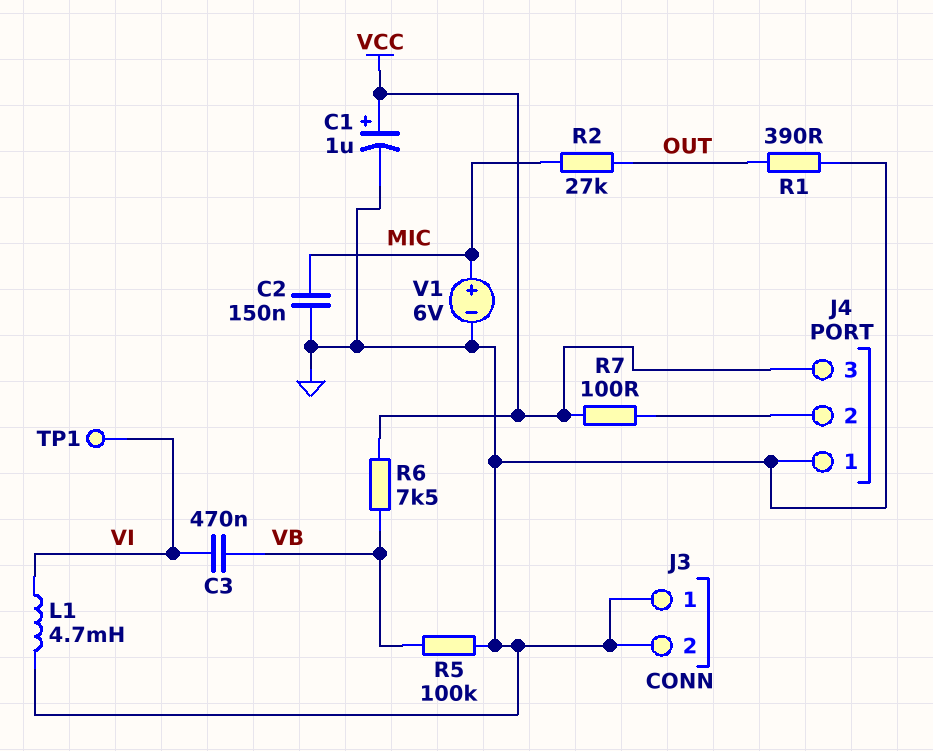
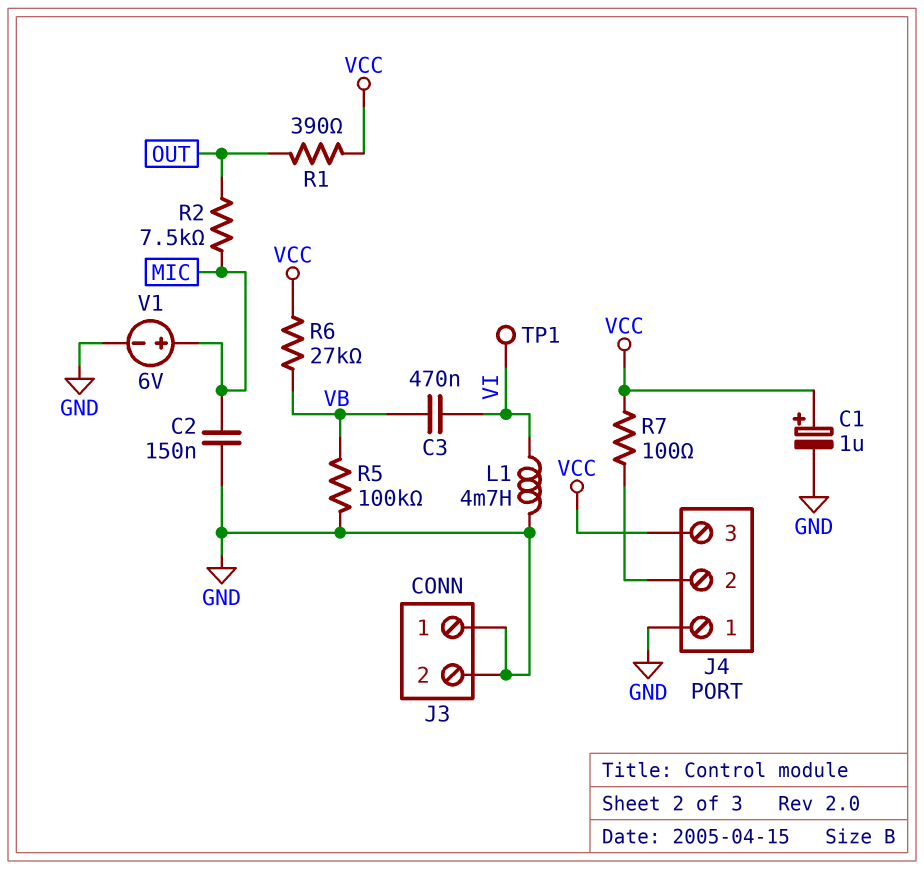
R1: 390 (GND, OUT) -> 390 (OUT, VCC)
R2: 27k (MIC, OUT) -> 7.5k (MIC, OUT)
R6: 7.5k (VB, VCC) -> 27k (VB, VCC)

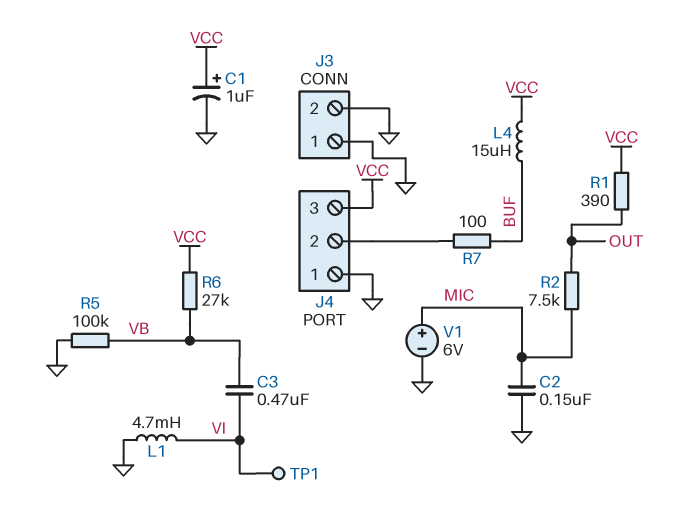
L4: none -> 15uH (BUF, VCC)
R7: 100 (J4/2, VCC) -> 100 (BUF, J4/2)

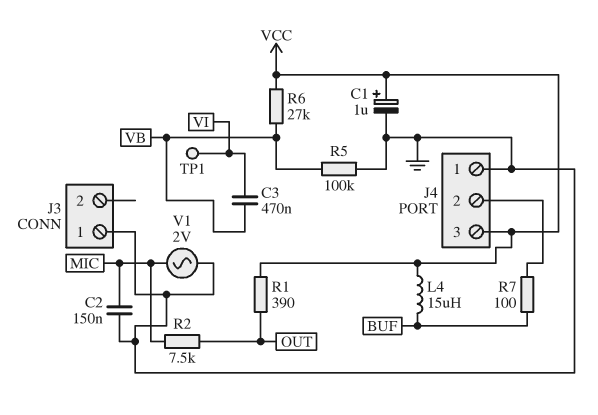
J3 pin 2: GND -> none
L1: 4.7mH (GND, VI) -> none
V1: 6V (plus MIC, minus GND) -> AC 2V (GND, MIC)

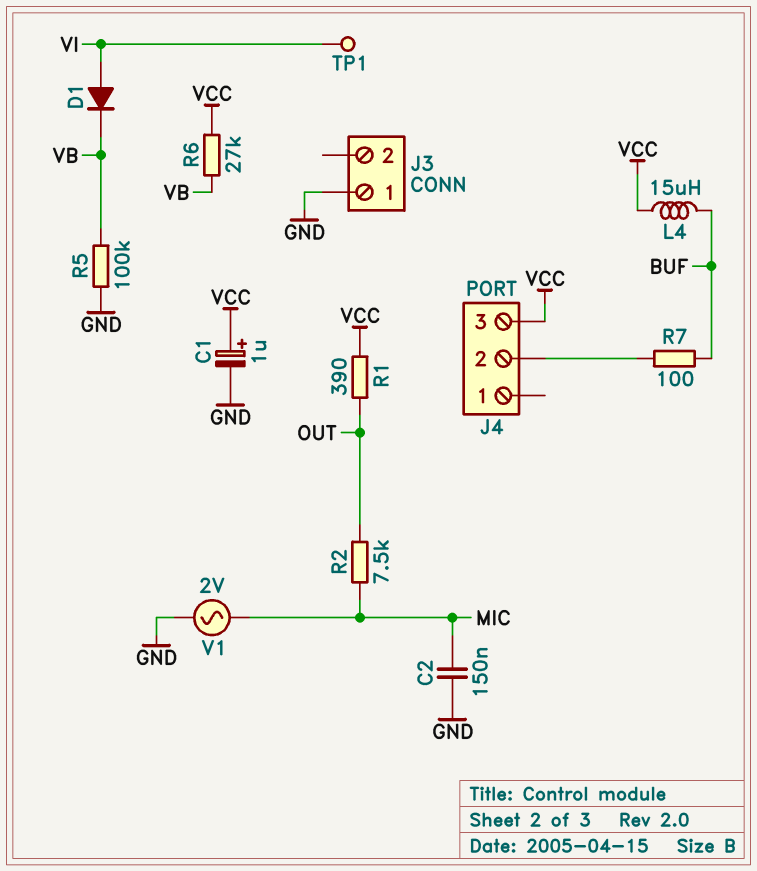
C3: 470nF (VB, VI) -> none
D1: none -> diode (A VI, K VB)
J4 pin 1: GND -> none

